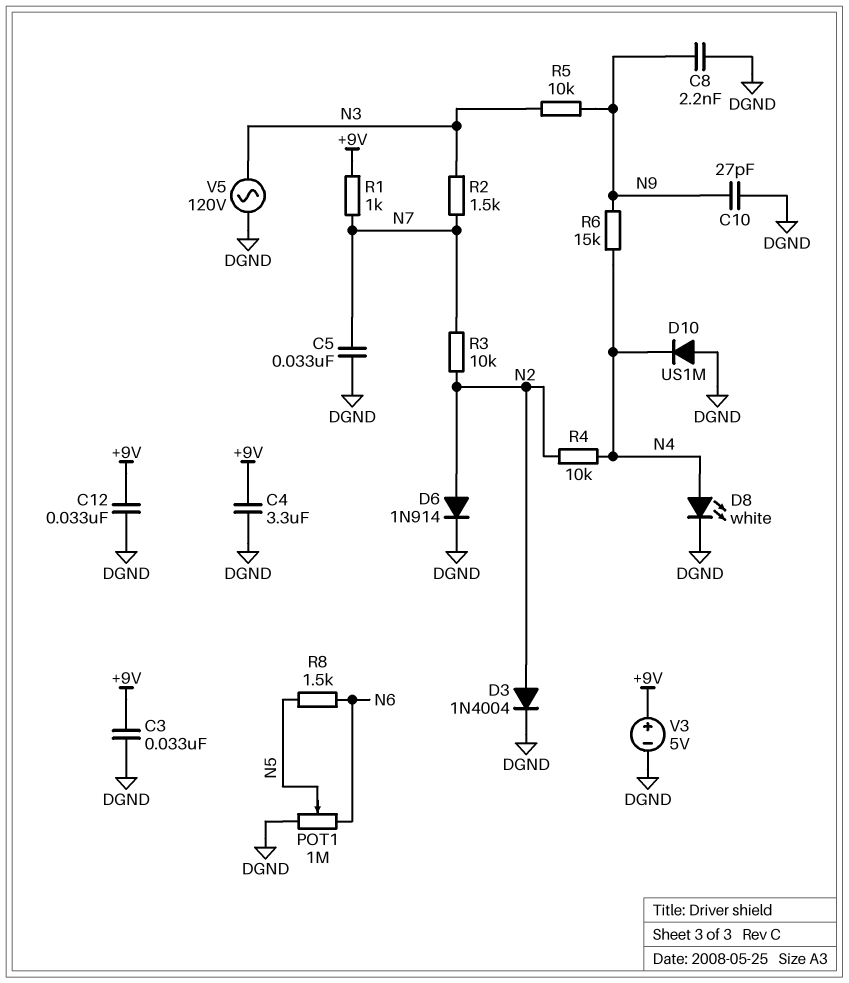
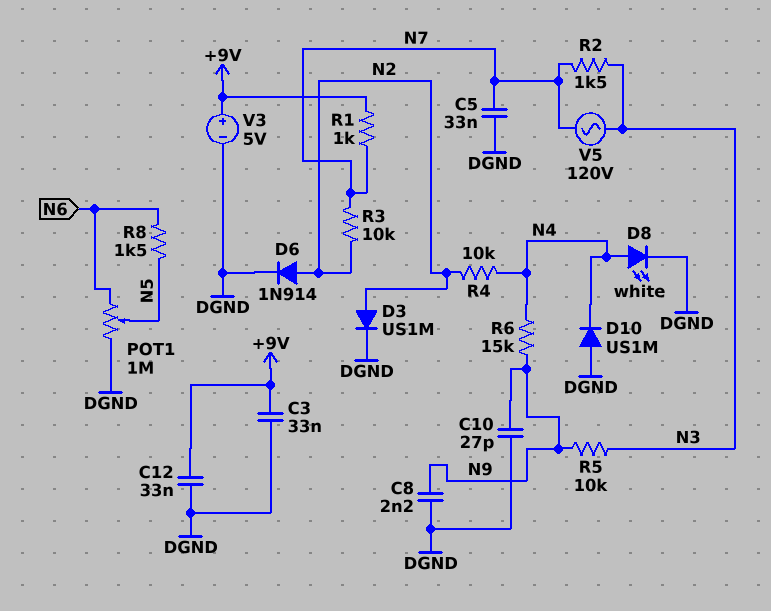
C4: 3.3uF (+9V, DGND) -> none
D3: diode 1N4004 (A N2, K DGND) -> diode US1M (A N2, K DGND)
V5: AC 120V (DGND, N3) -> AC 120V (N3, N7)

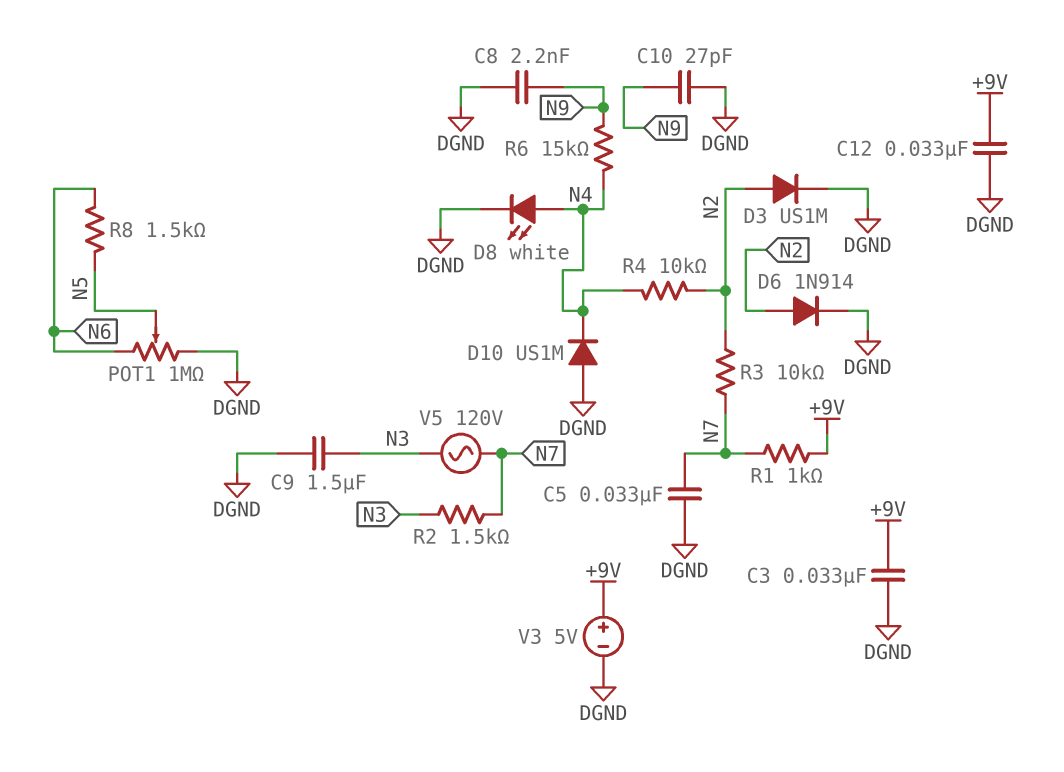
C9: none -> 1.5uF (DGND, N3)
R5: 10k (N3, N9) -> none

